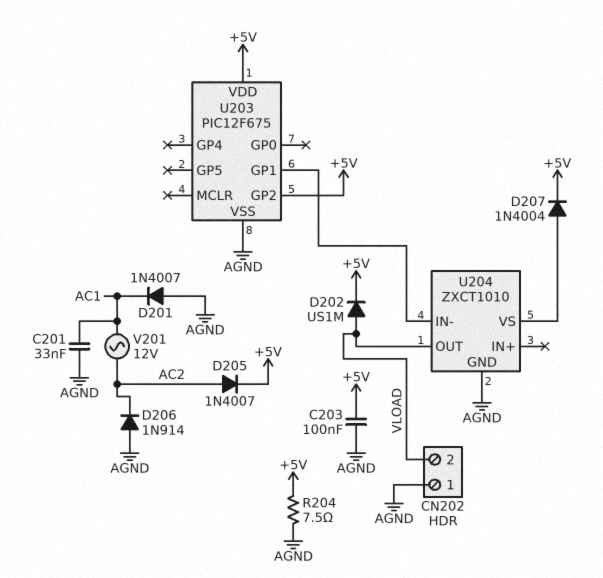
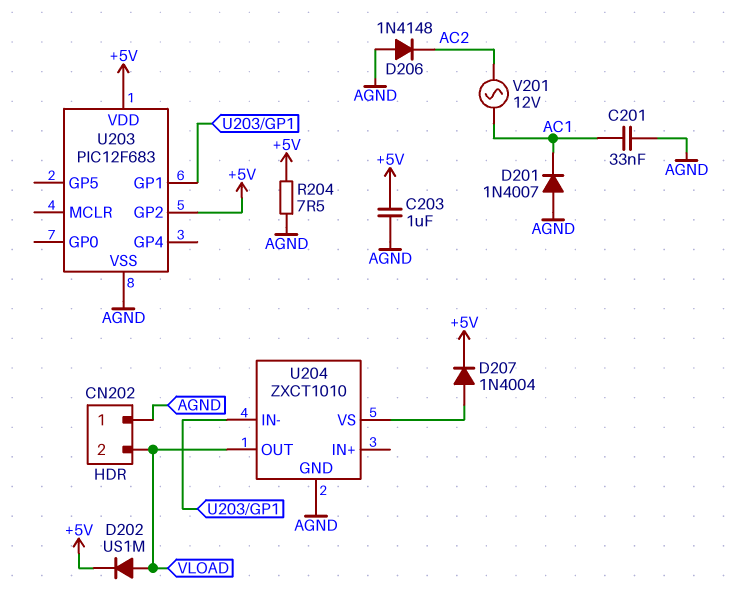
C203: 100nF (+5V, AGND) -> 1uF (+5V, AGND)
D205: diode 1N4007 (A AC2, K +5V) -> none
D206: diode 1N914 (A AGND, K AC2) -> diode 1N4148 (A AGND, K AC2)
U203: PIC12F675 -> PIC12F683

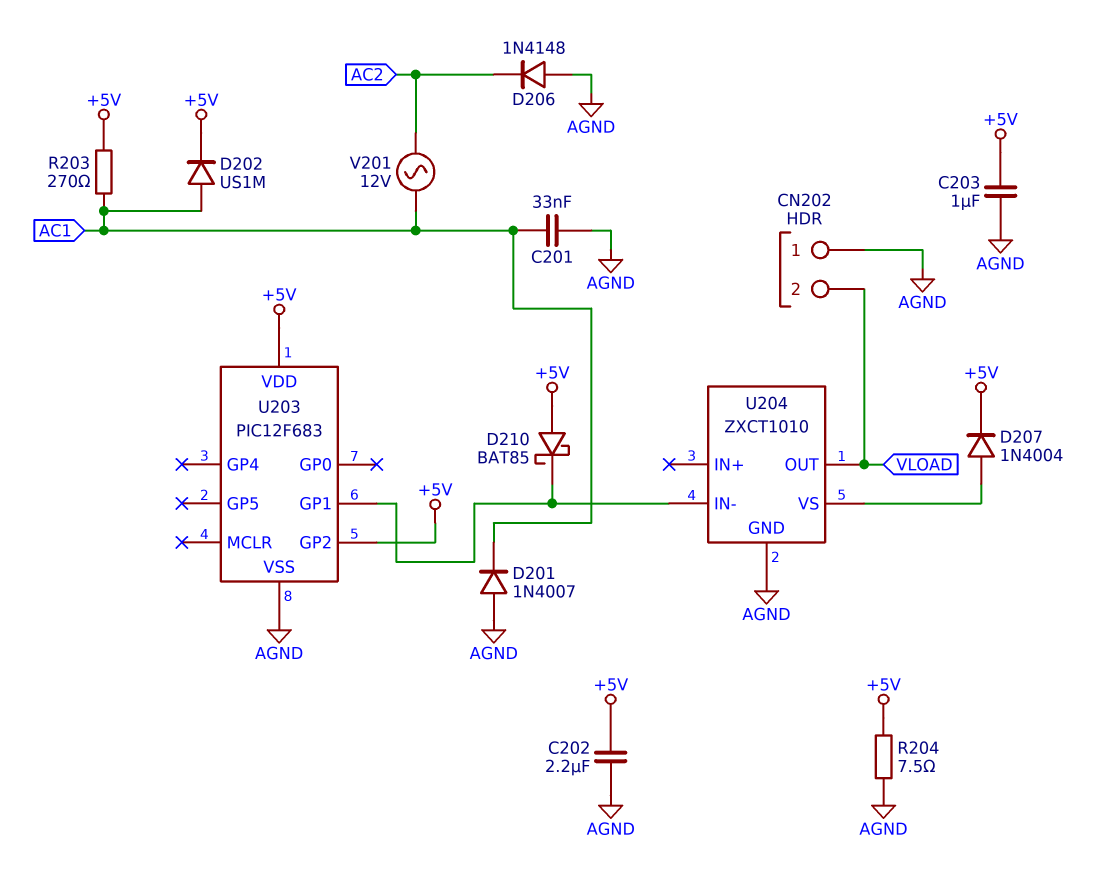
C202: none -> 2.2uF (+5V, AGND)
D202: diode US1M (A VLOAD, K +5V) -> diode US1M (A AC1, K +5V)
D210: none -> schottky BAT85 (A +5V, K U203/GP1)
R203: none -> 270 (+5V, AC1)

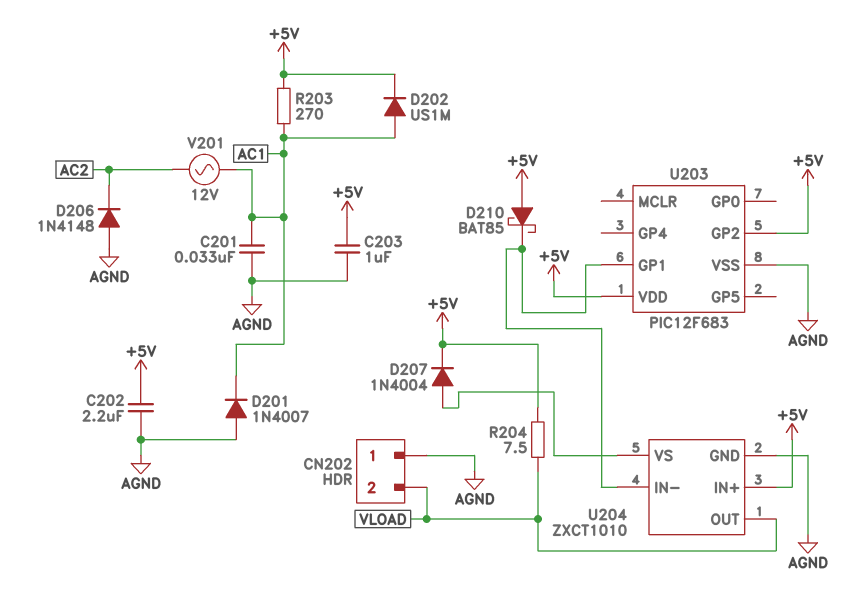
R204: 7.5 (+5V, AGND) -> 7.5 (+5V, VLOAD)
U204 pin IN+: none -> +5V

